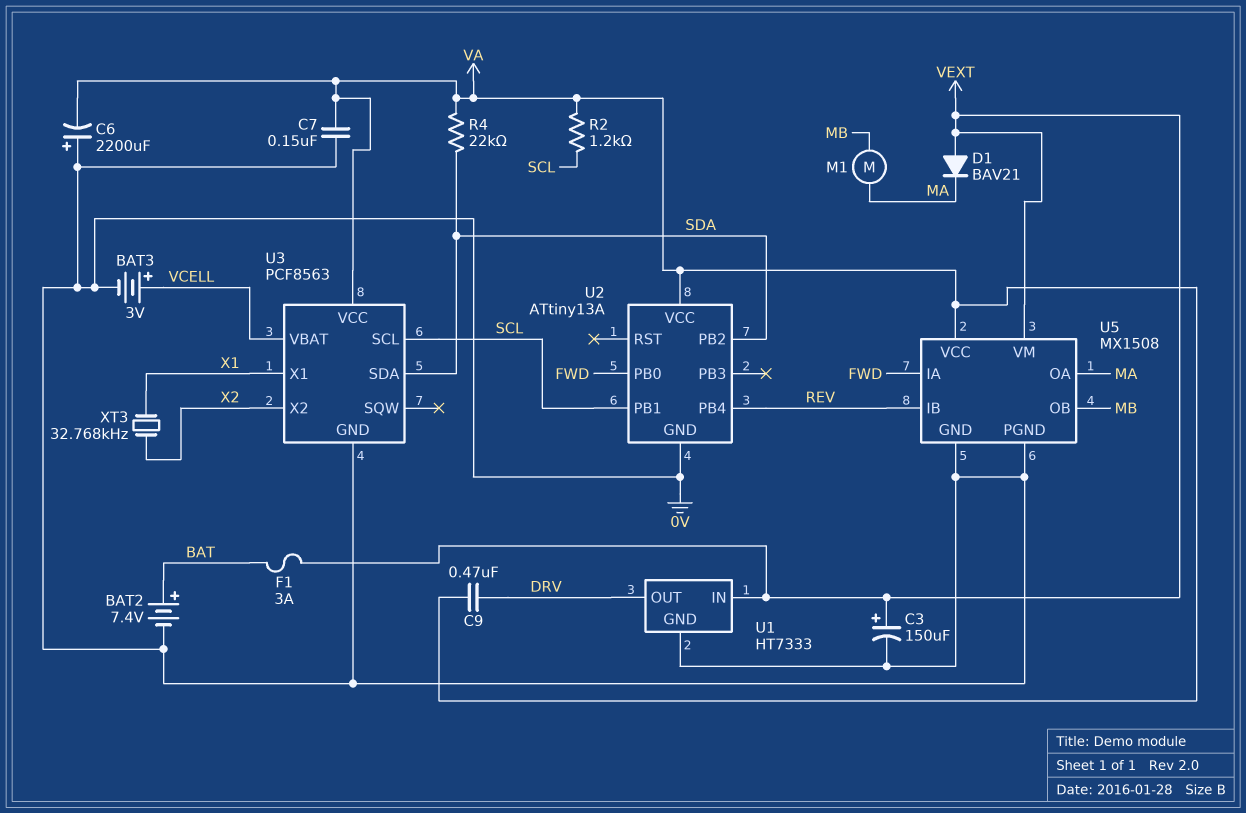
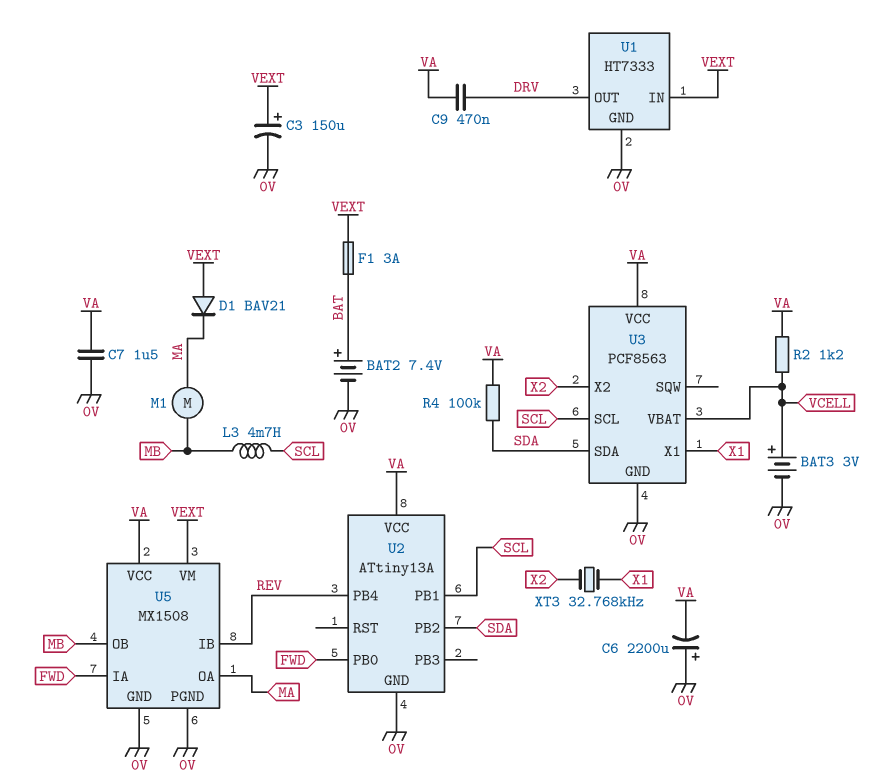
C7: 150nF (0V, VA) -> 1.5uF (0V, VA)
L3: none -> 4.7mH (MB, SCL)
R2: 1.2k (SCL, VA) -> 1.2k (VA, VCELL)
R4: 22k (SDA, VA) -> 100k (SDA, VA)

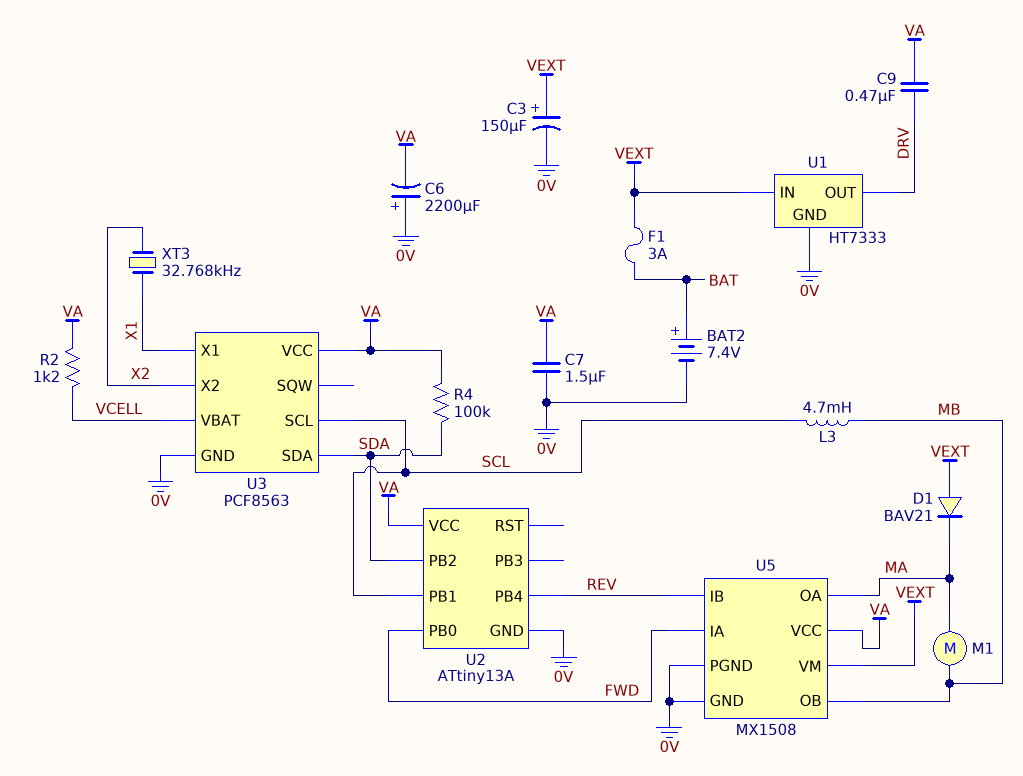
BAT3: 3V (plus VCELL, minus 0V) -> none

